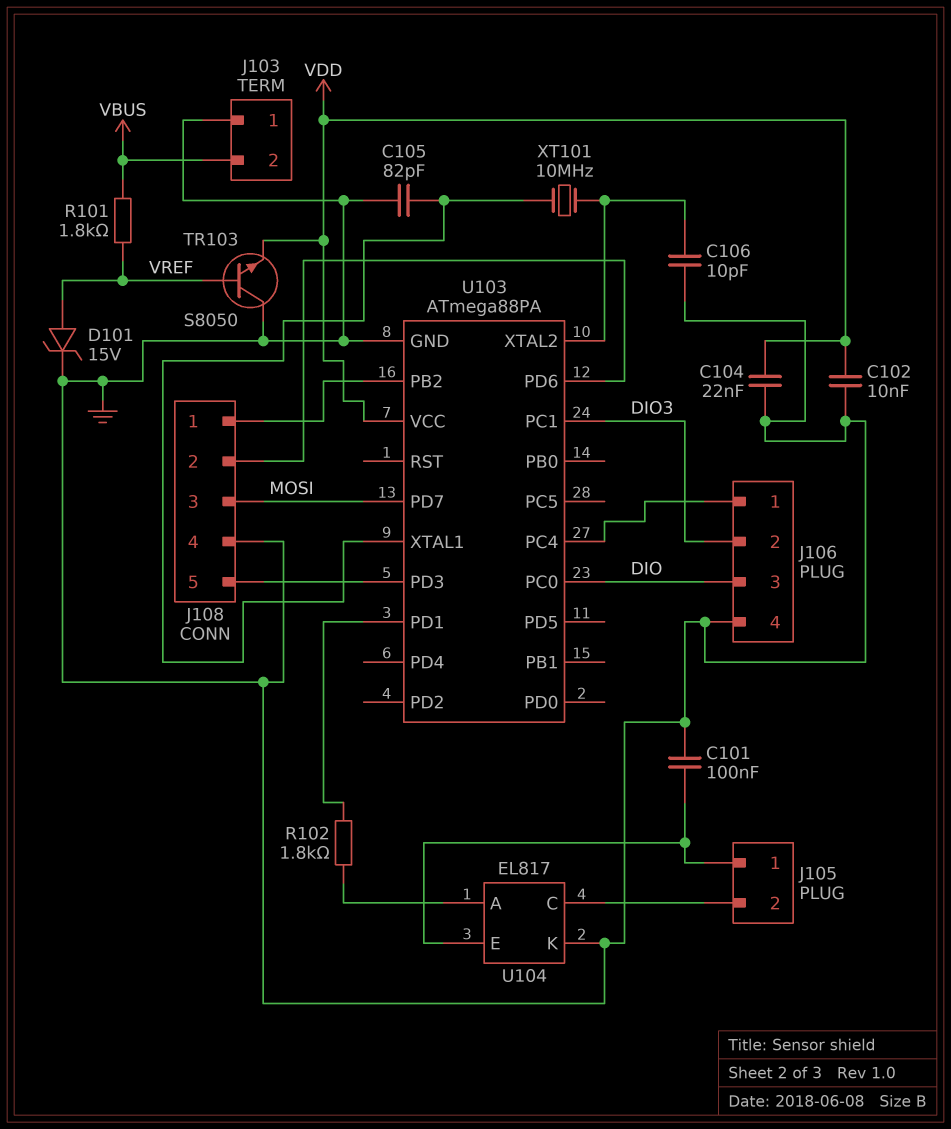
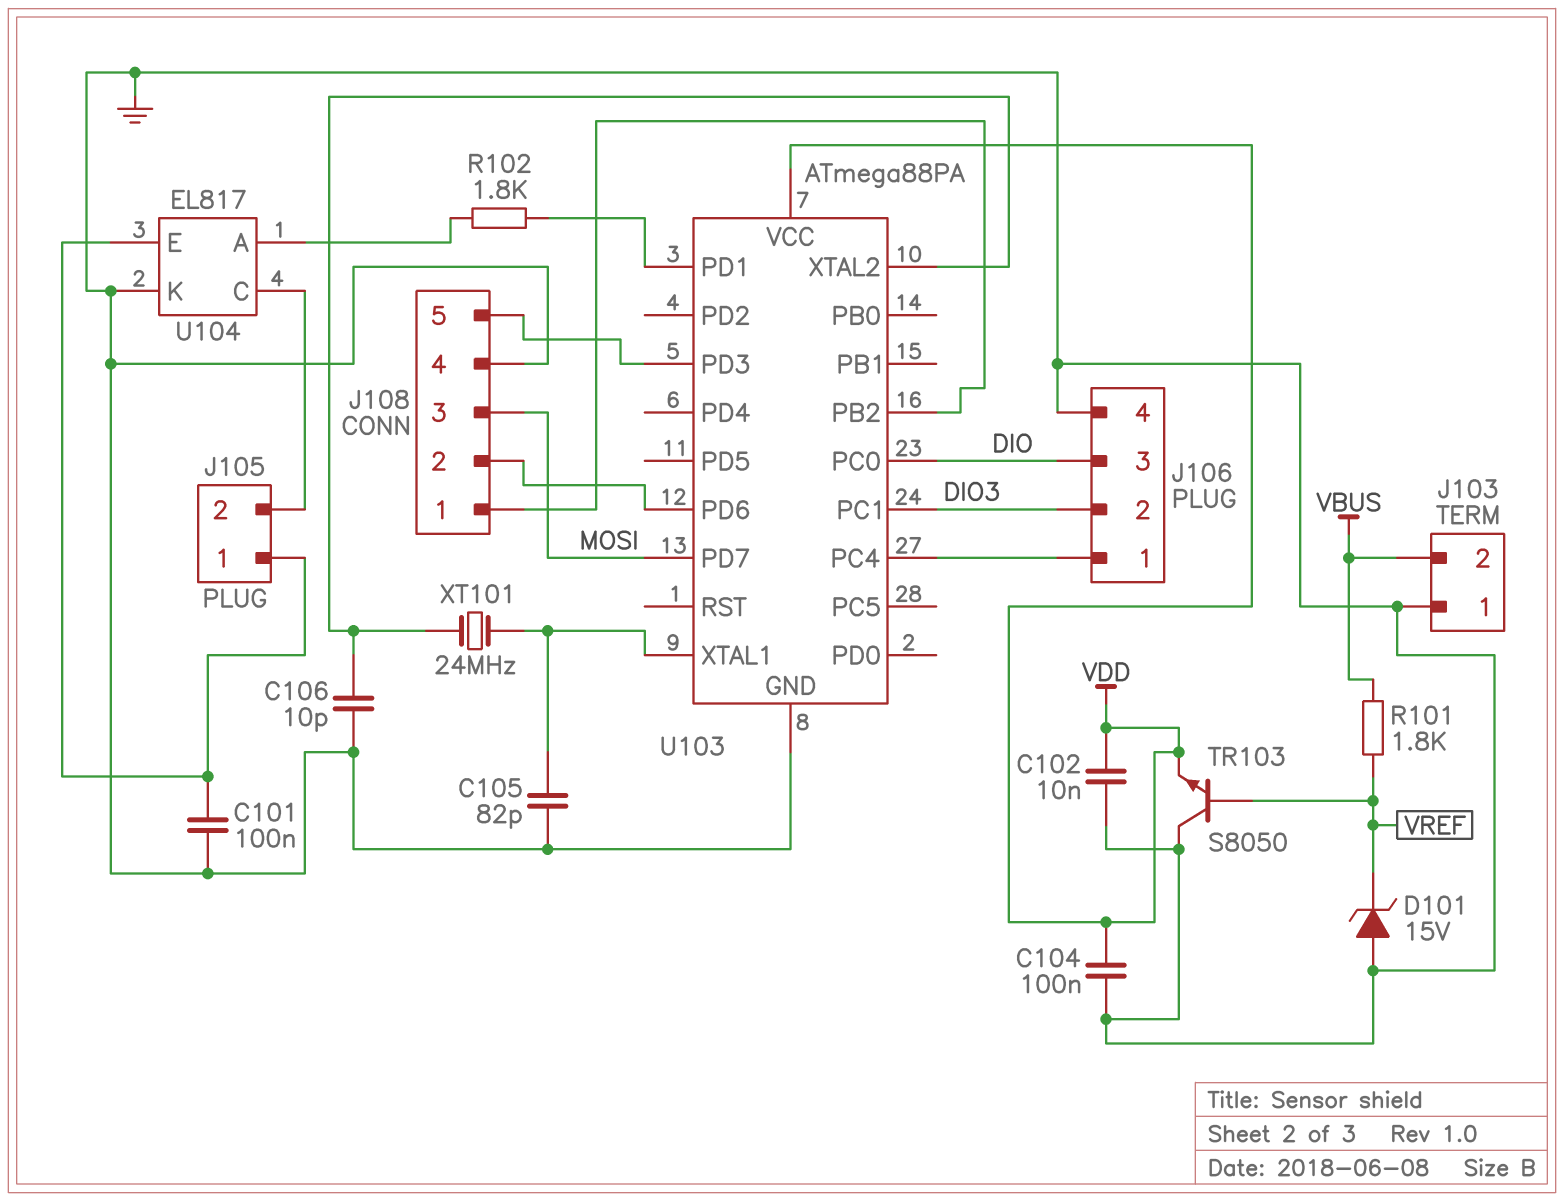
C104: 22nF (GND, VDD) -> 100nF (GND, VDD)
D101: zener 15V (A VREF, K GND) -> zener 15V (A GND, K VREF)
XT101: 10MHz (U103/XTAL1, U103/XTAL2) -> 24MHz (U103/XTAL1, U103/XTAL2)

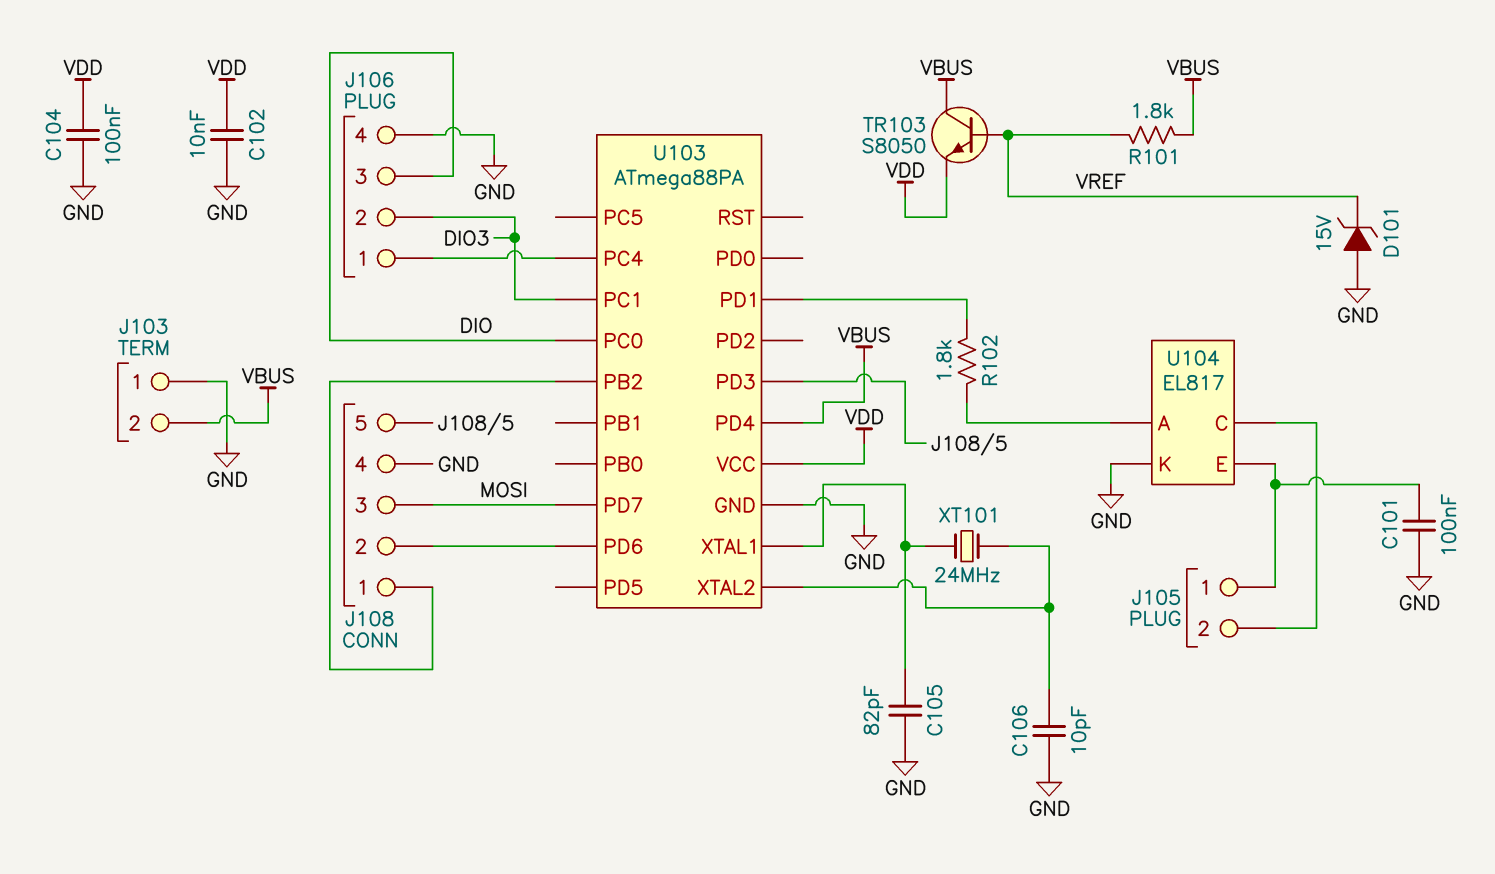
TR103: NPN S8050 (B VREF, C GND, E VDD) -> NPN S8050 (B VREF, C VBUS, E VDD)
U103 pin PD4: none -> VBUS

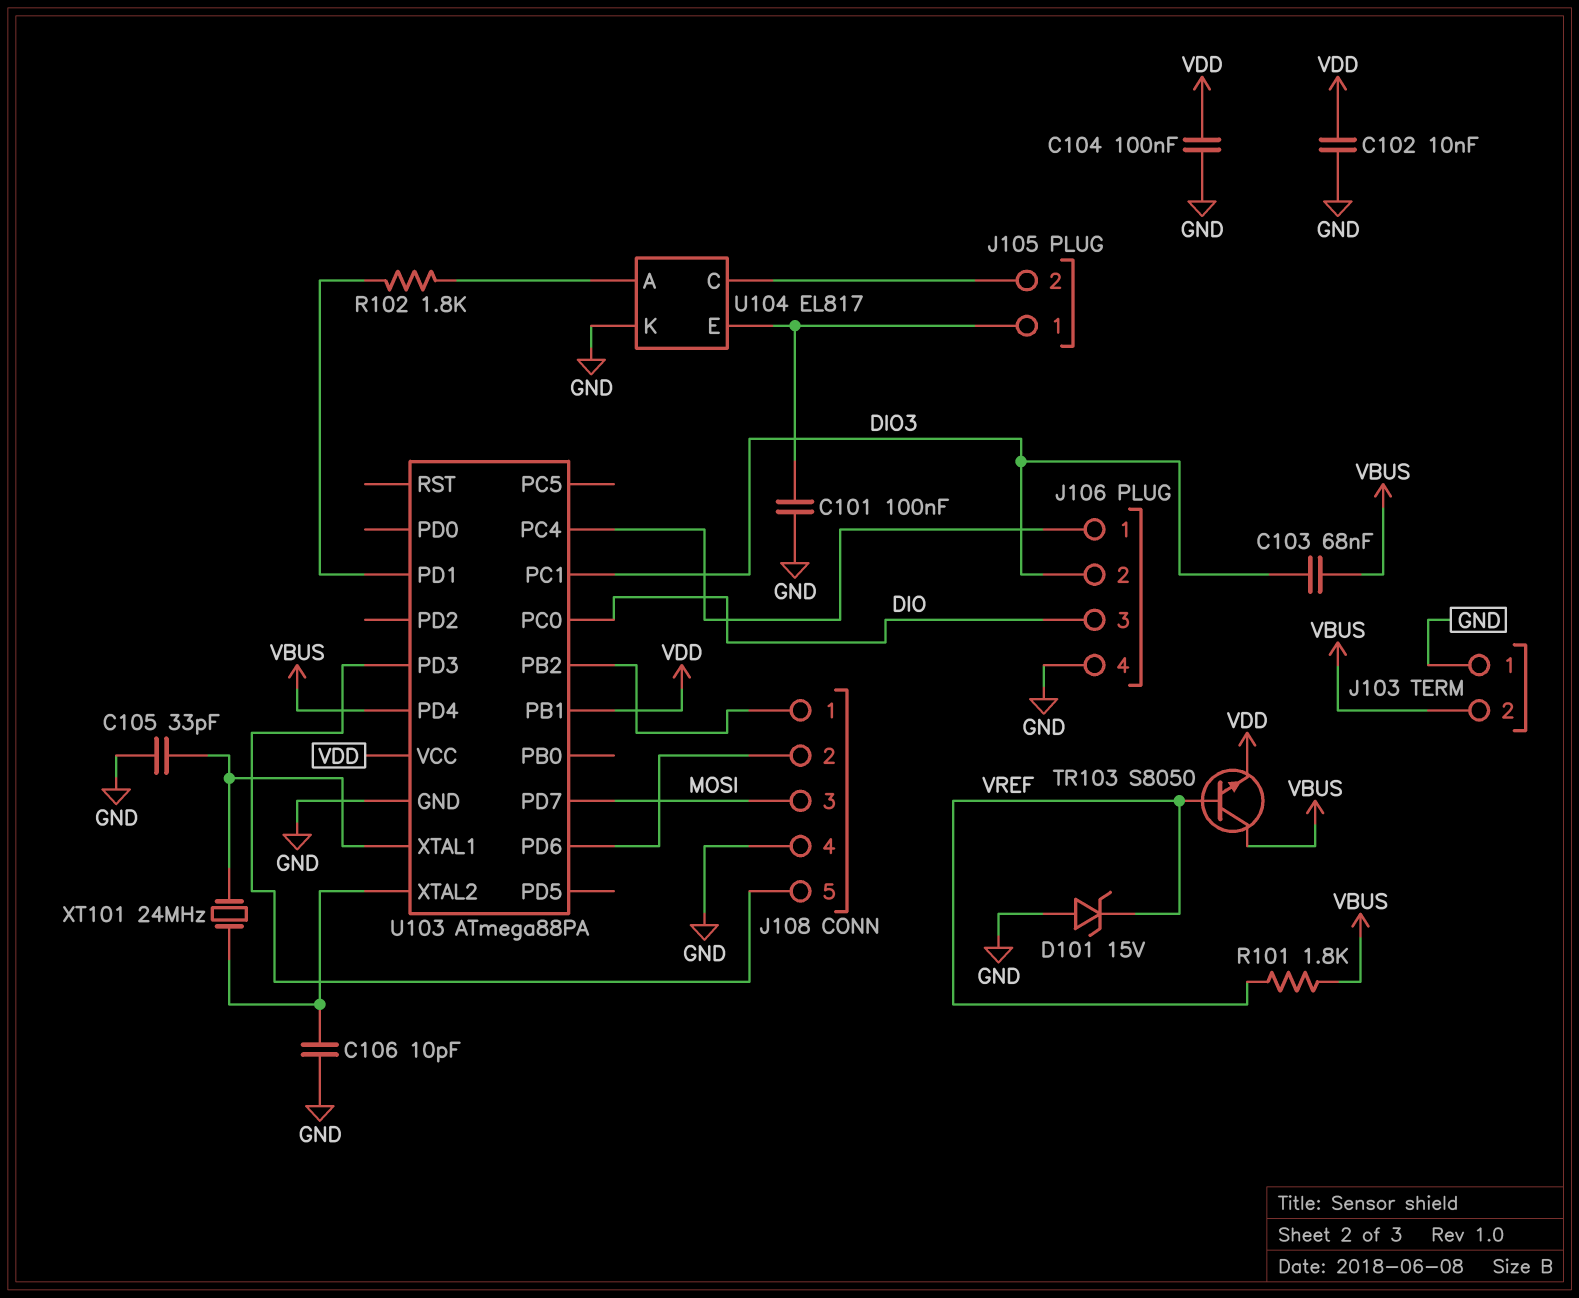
C103: none -> 68nF (DIO3, VBUS)
C105: 82pF (GND, U103/XTAL1) -> 33pF (GND, U103/XTAL1)
U103 pin PB1: none -> VDD

